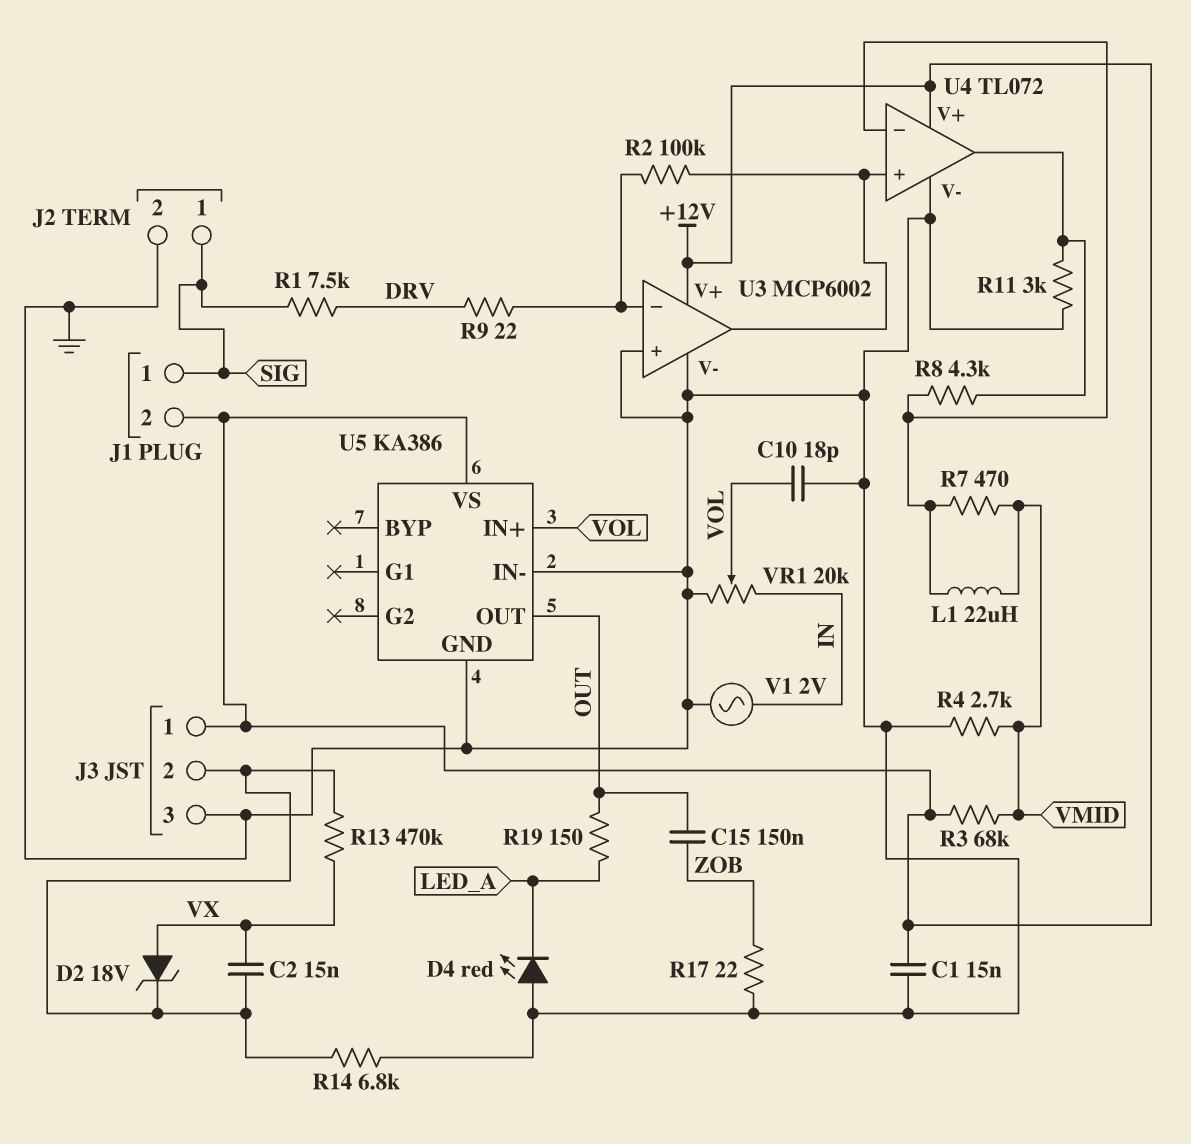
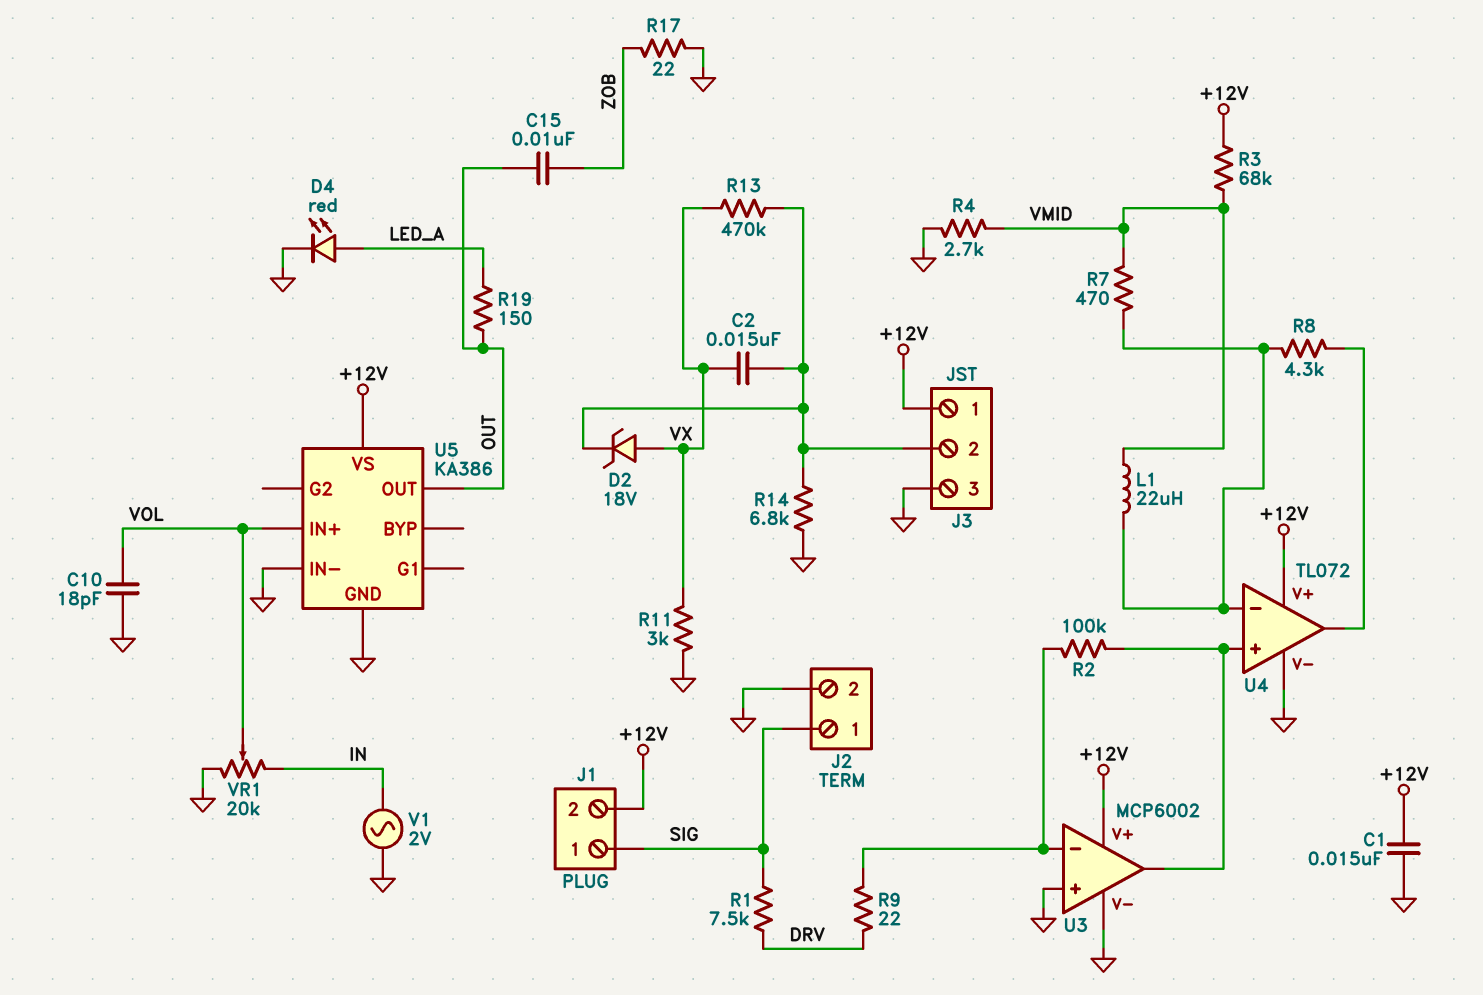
C15: 150nF (OUT, ZOB) -> 10nF (OUT, ZOB)
D4: LED red (A GND, K LED_A) -> LED red (A LED_A, K GND)
R11: 3k (GND, U4/out) -> 3k (GND, VX)

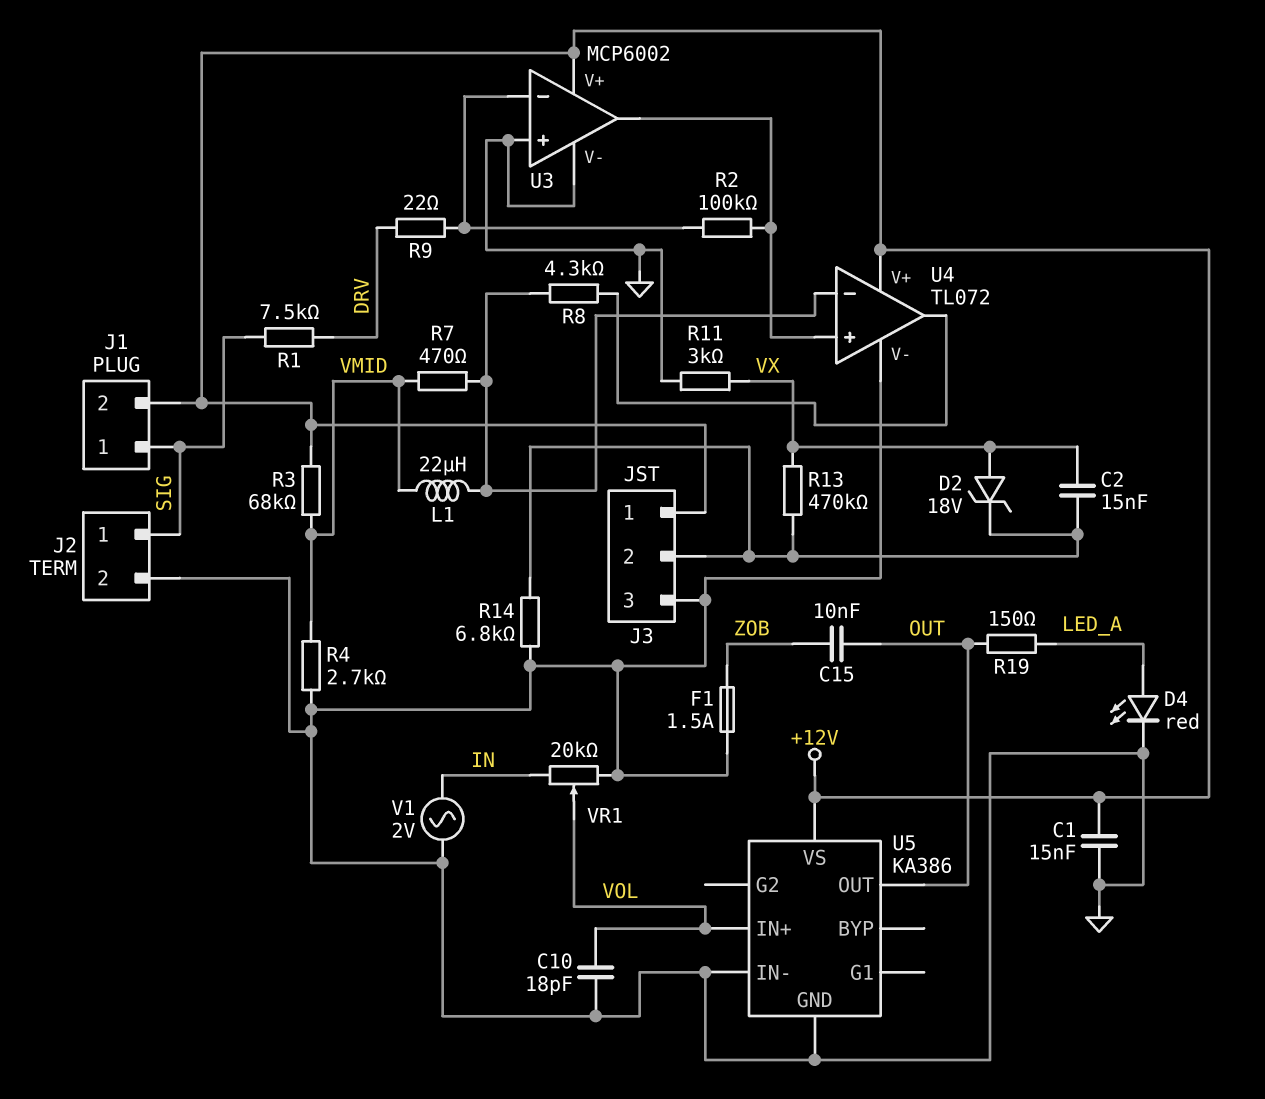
F1: none -> 1.5A (GND, ZOB)
R17: 22 (GND, ZOB) -> none

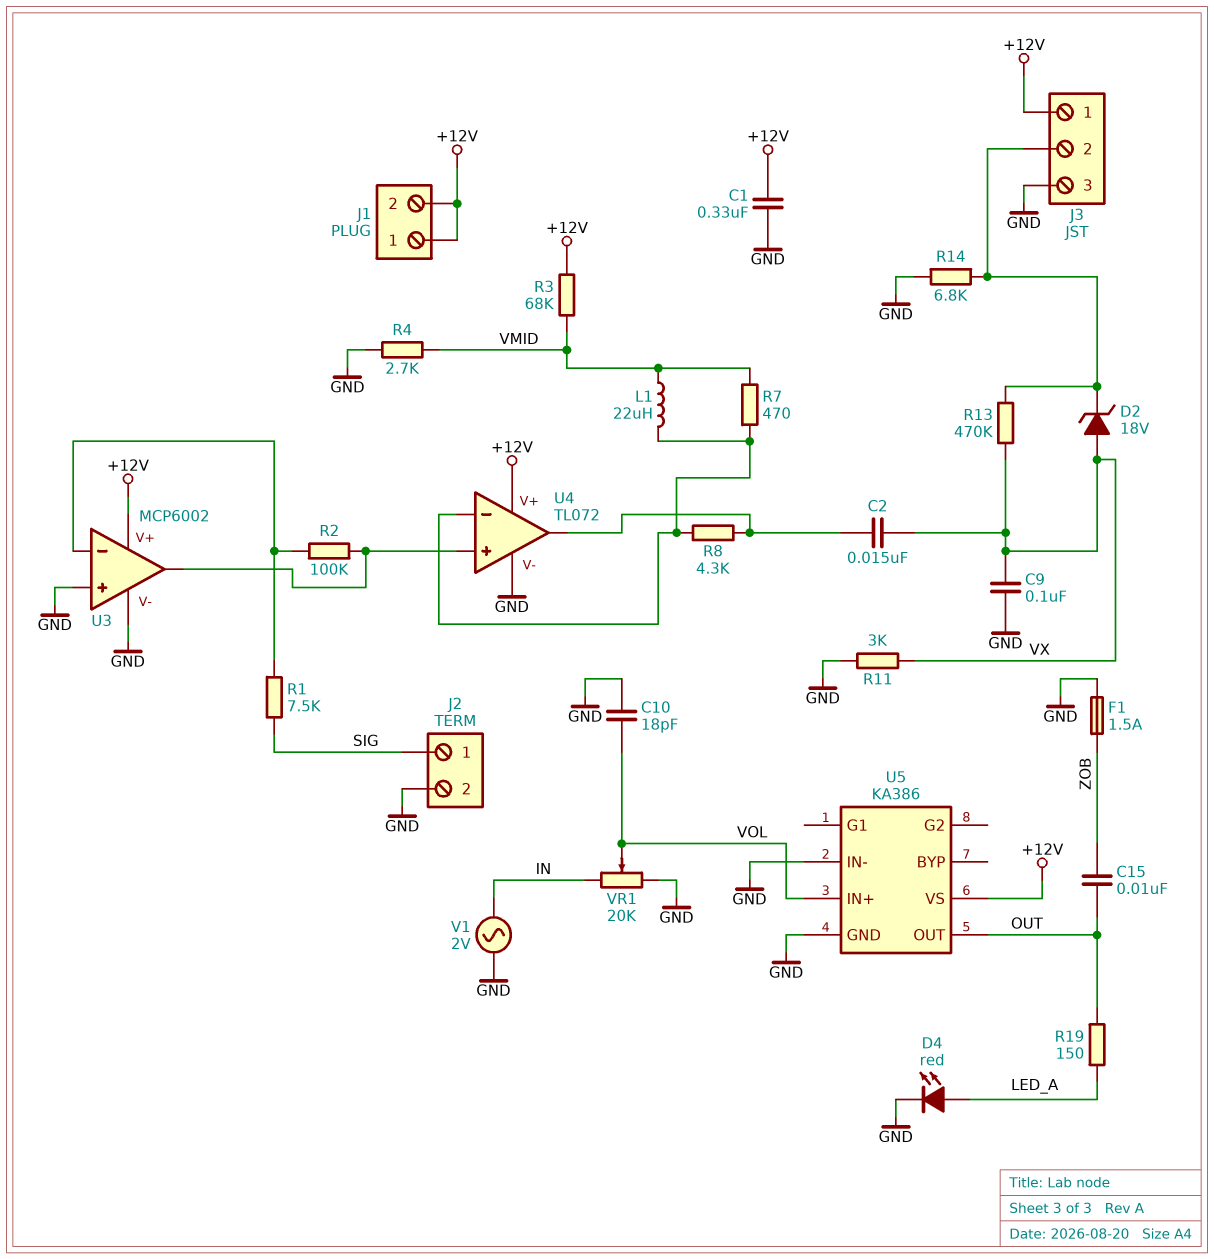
C1: 15nF (+12V, GND) -> 330nF (+12V, GND)
C2: 15nF (J3/2, VX) -> 15nF (U4/out, VX)
C9: none -> 100nF (GND, VX)
J1 pin 1: SIG -> +12V
R1: 7.5k (DRV, SIG) -> 7.5k (SIG, U3/in-)
R9: 22 (DRV, U3/in-) -> none

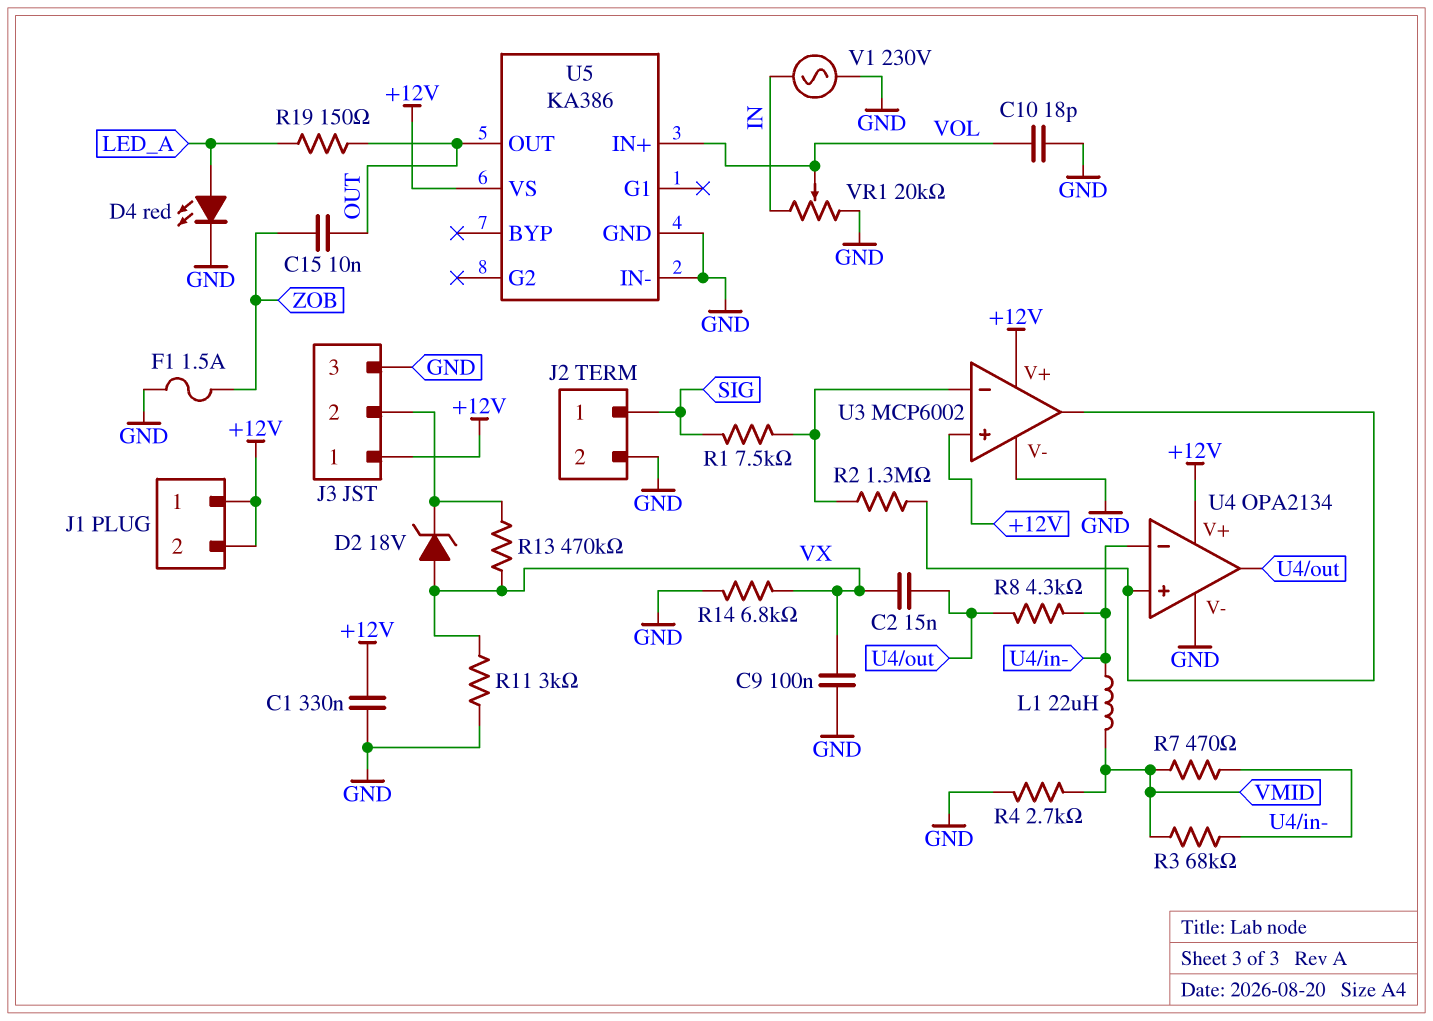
R2: 100k (U3/in-, U3/out) -> 1.3M (U3/in-, U3/out)
R3: 68k (+12V, VMID) -> 68k (U4/in-, VMID)
R14: 6.8k (GND, J3/2) -> 6.8k (GND, VX)
U3 pin in+: GND -> +12V
U4: TL072 -> OPA2134
V1: AC 2V (GND, IN) -> AC 230V (GND, IN)

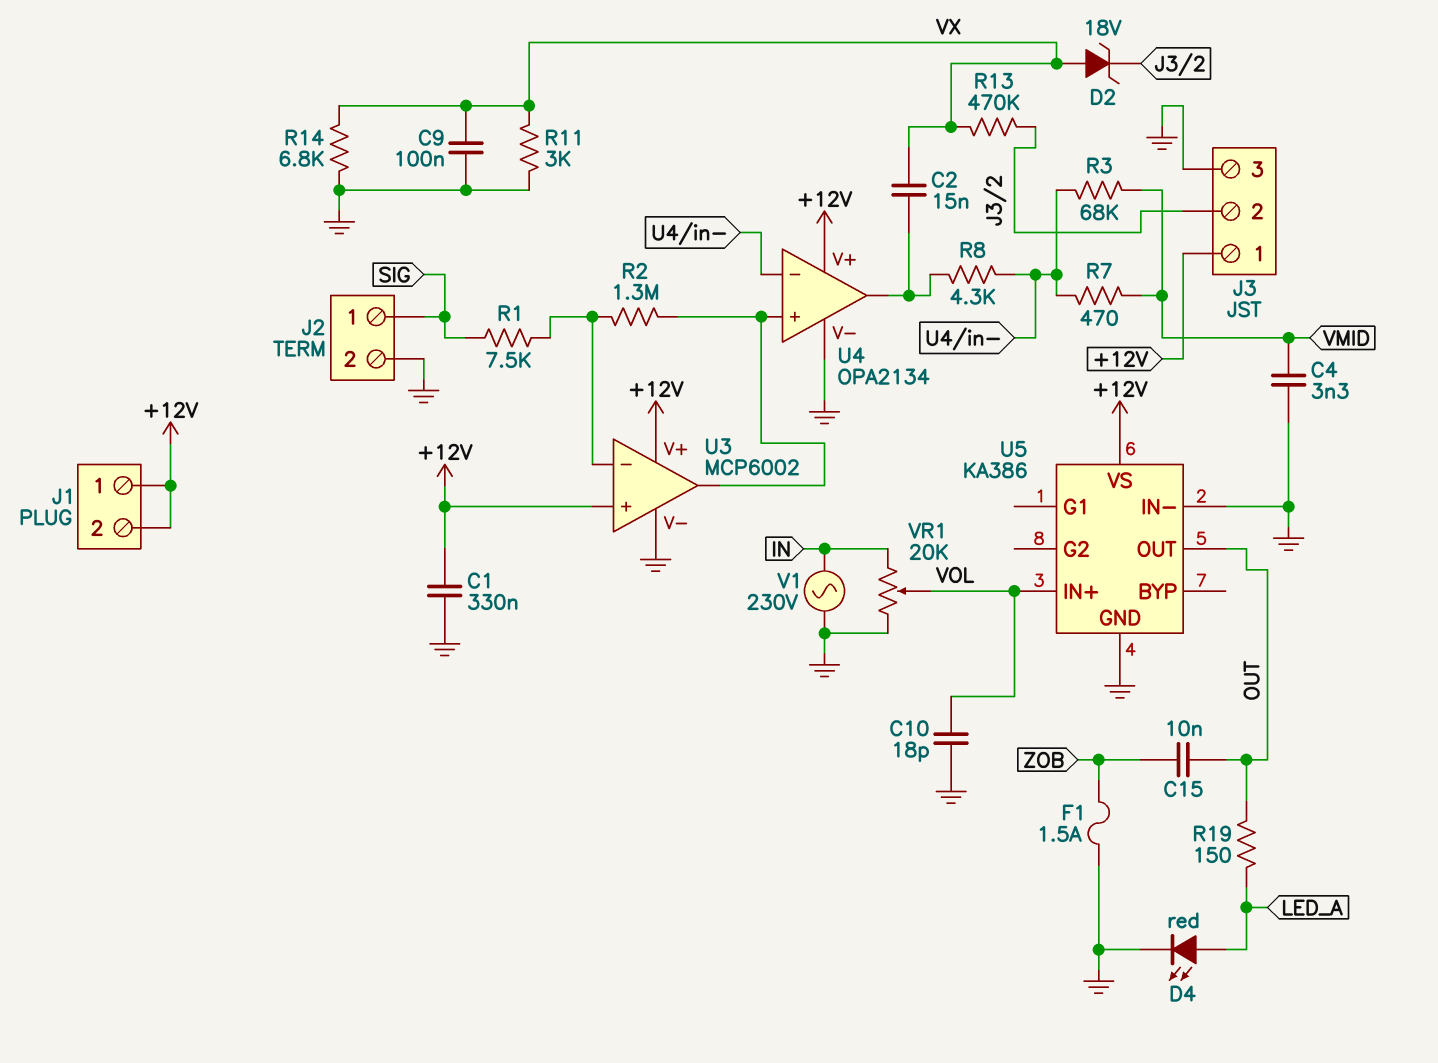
C4: none -> 3.3nF (GND, VMID)
L1: 22uH (U4/in-, VMID) -> none
R4: 2.7k (GND, VMID) -> none

